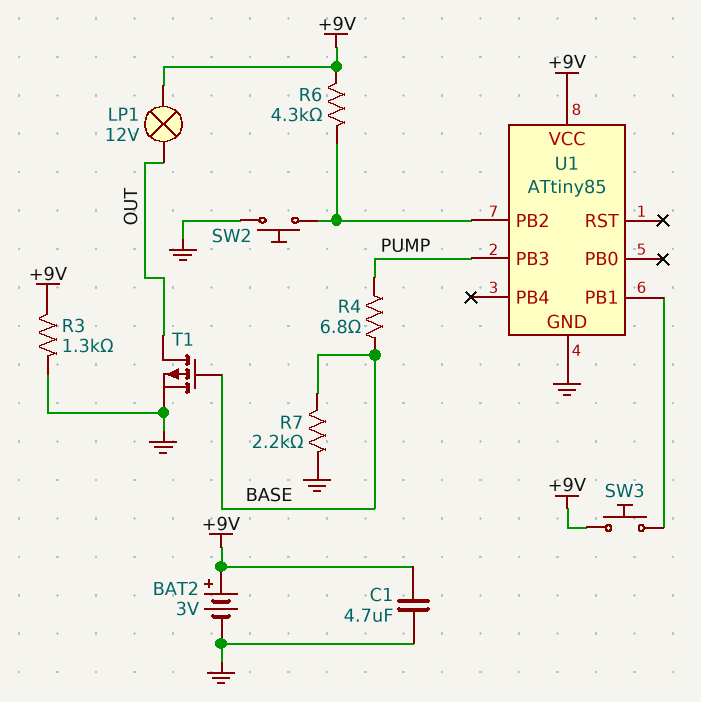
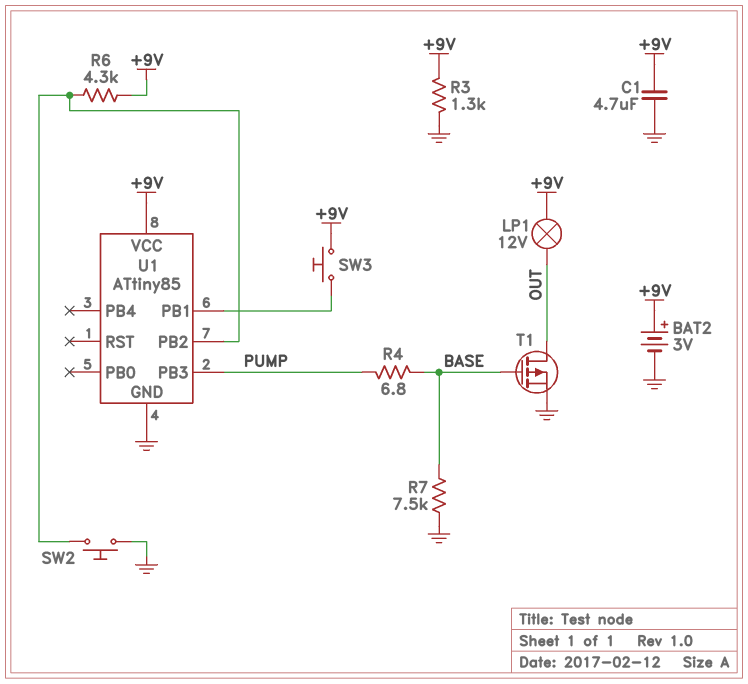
R7: 2.2k (BASE, GND) -> 7.5k (BASE, GND)

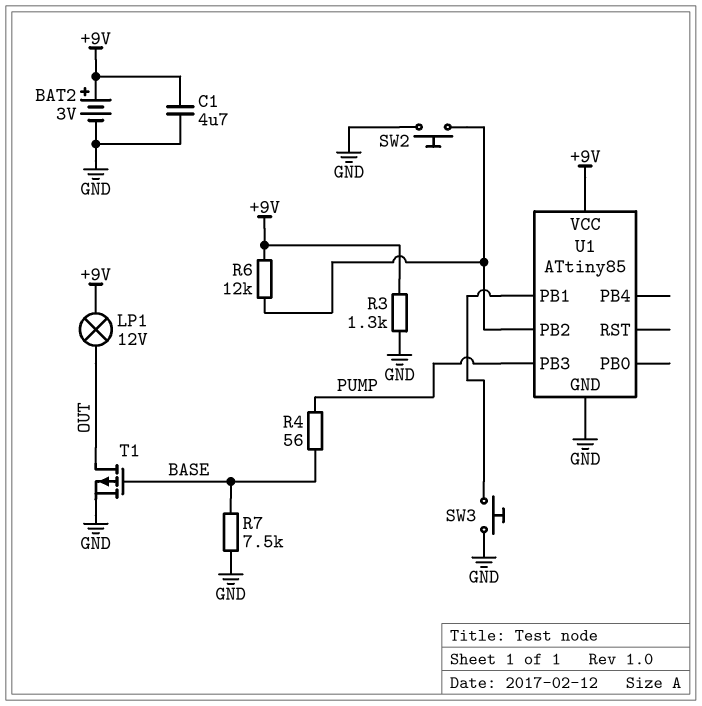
R4: 6.8 (BASE, PUMP) -> 56 (BASE, PUMP)
R6: 4.3k (+9V, U1/PB2) -> 12k (+9V, U1/PB2)
SW3: button (+9V, U1/PB1) -> button (GND, U1/PB1)

